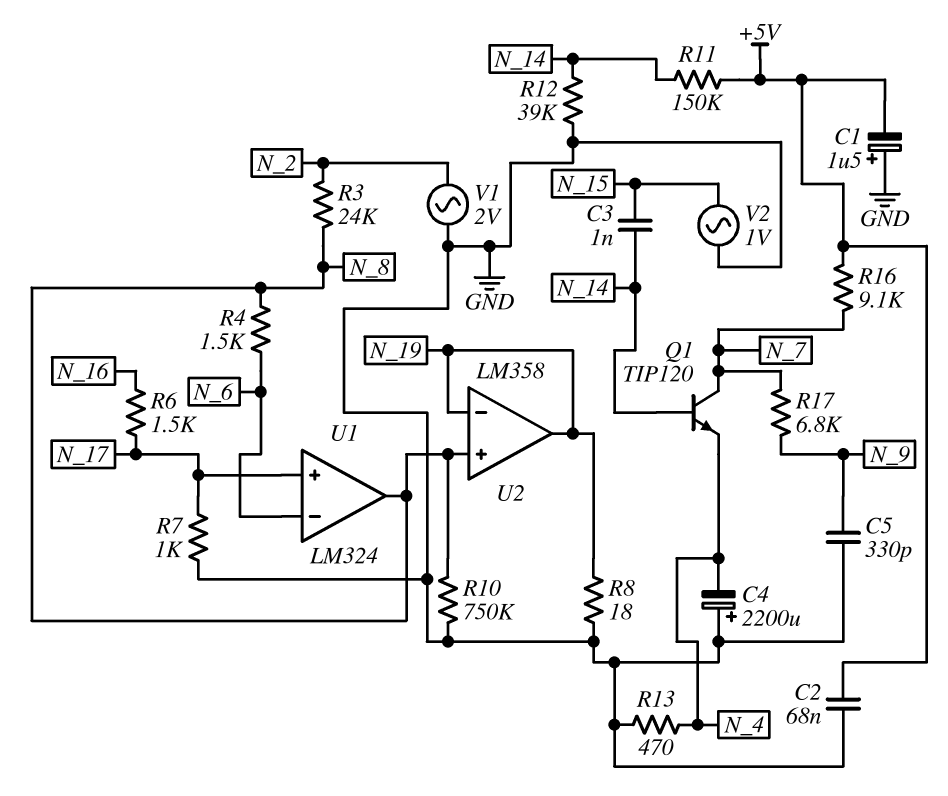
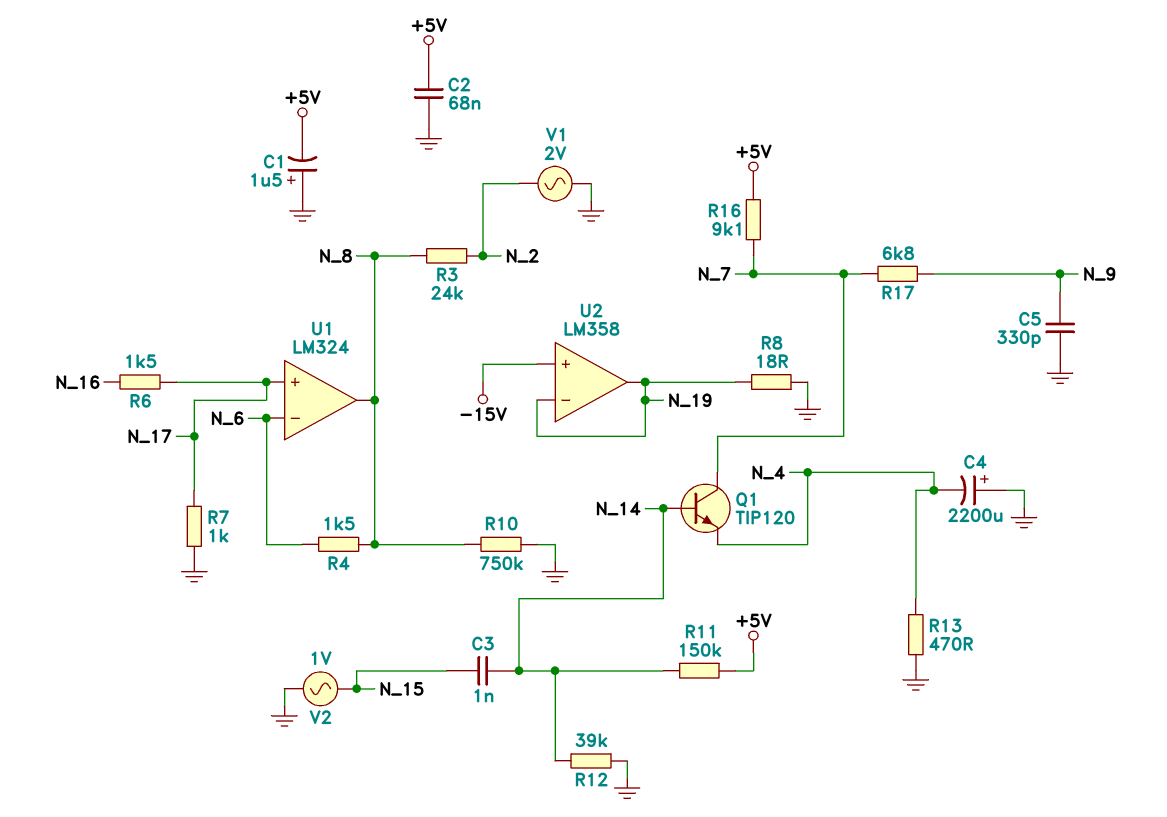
U2 pin in+: N_8 -> -15V

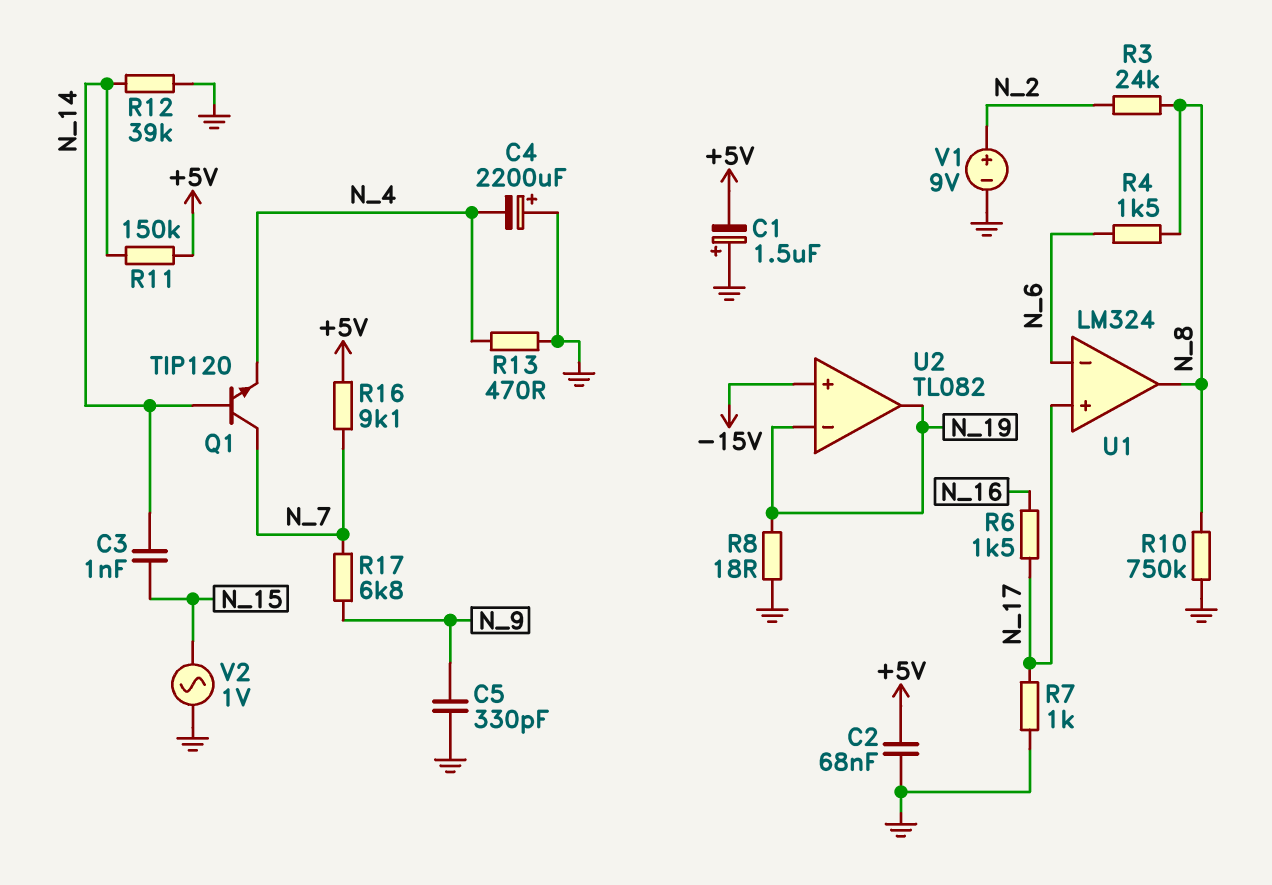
U2: LM358 -> TL082
V1: AC 2V (GND, N_2) -> 9V (plus N_2, minus GND)

